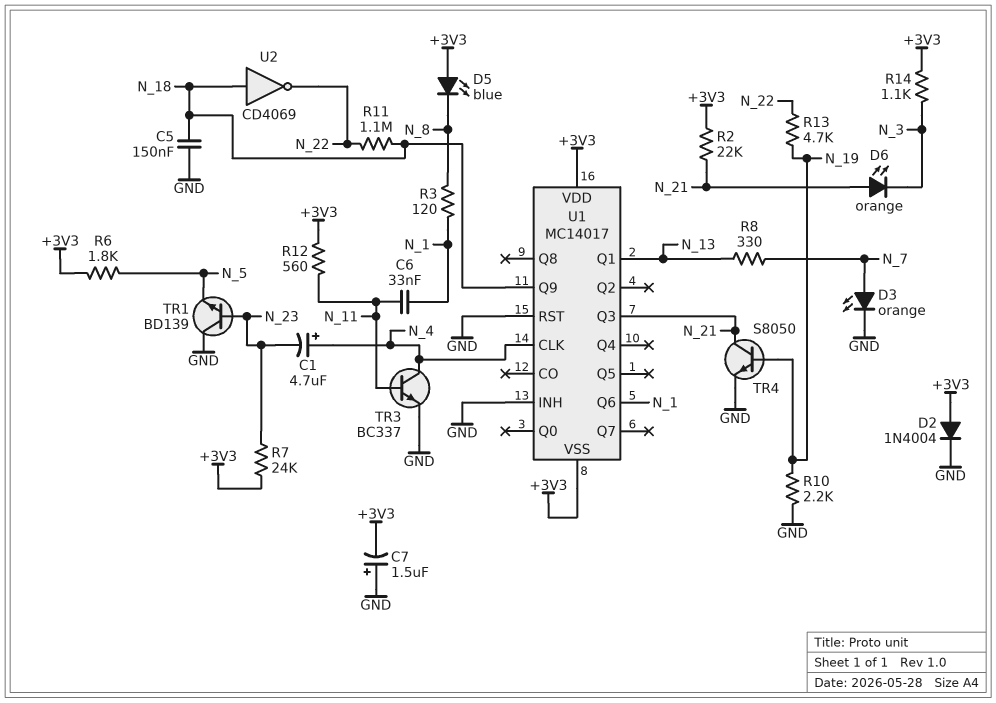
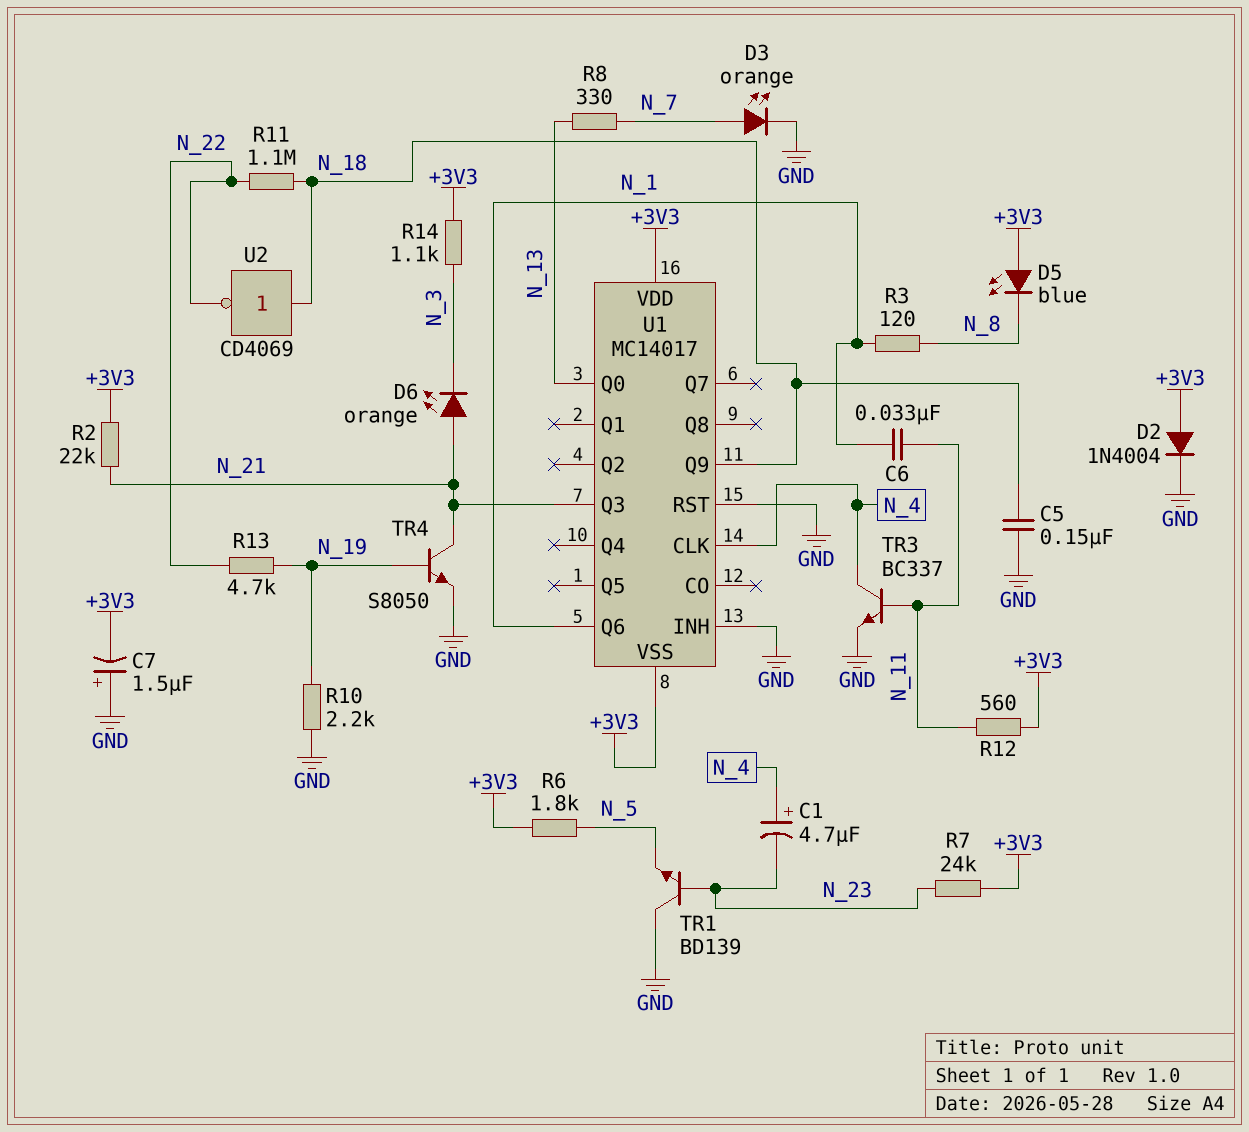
U1 pin Q0: none -> N_13
U1 pin Q1: N_13 -> none

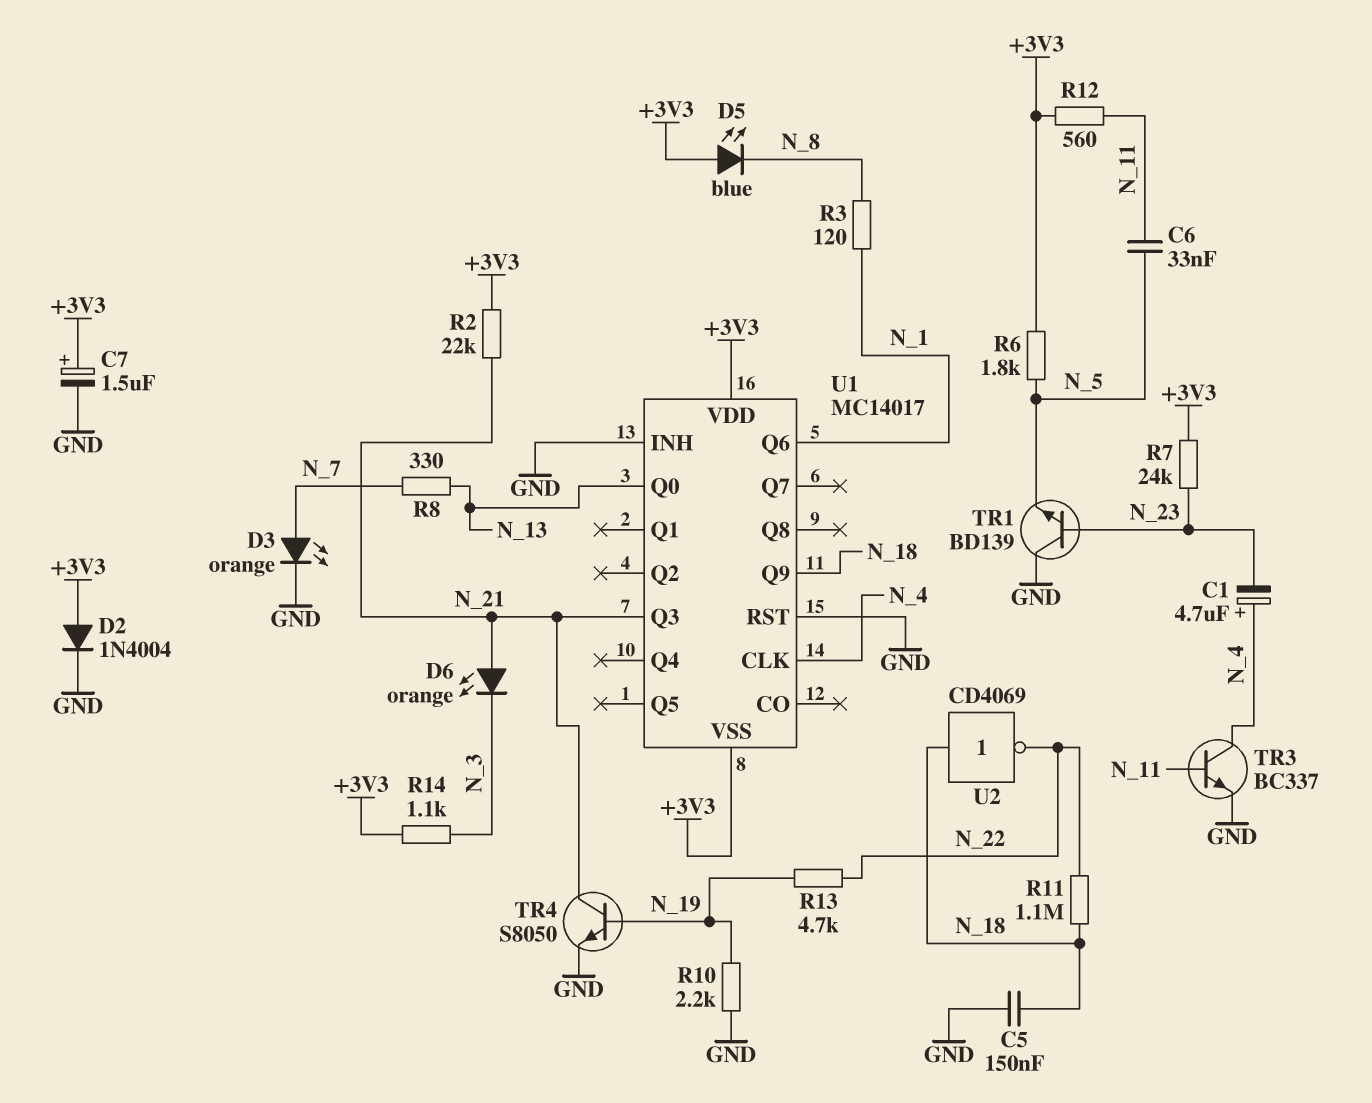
C6: 33nF (N_1, N_11) -> 33nF (N_5, N_11)
C7: 1.5uF (plus GND, minus +3V3) -> 1.5uF (plus +3V3, minus GND)

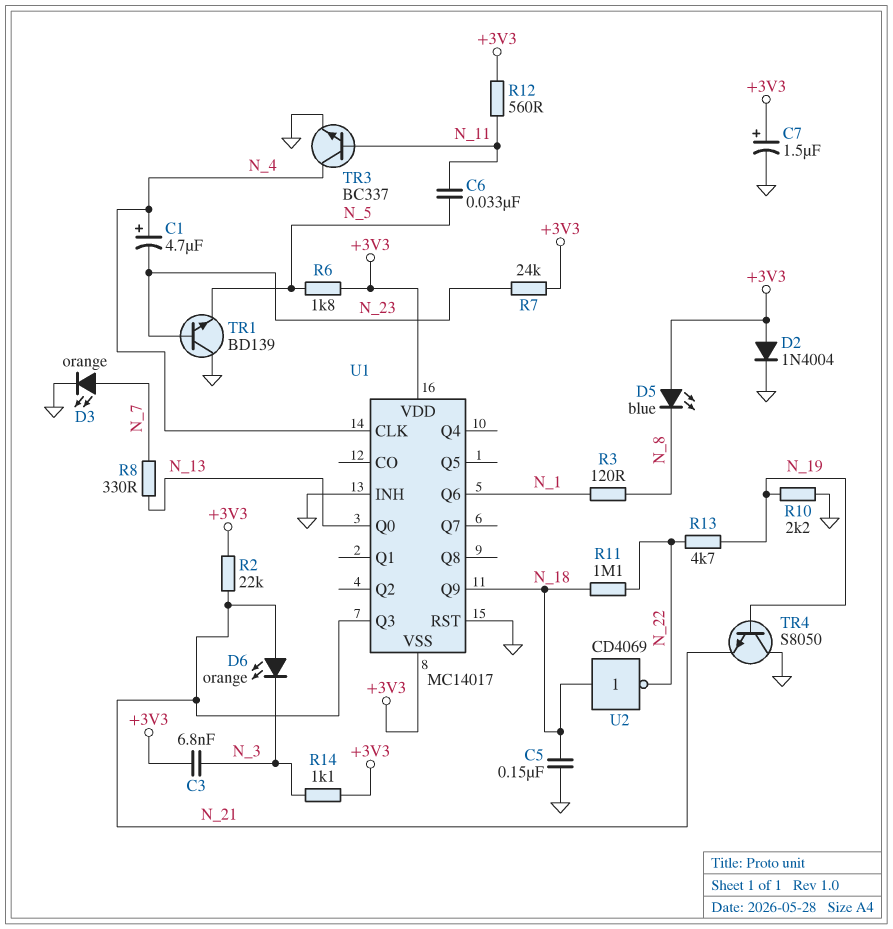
C3: none -> 6.8nF (+3V3, N_3)
TR4: NPN S8050 (B N_19, C N_21, E GND) -> NPN S8050 (B N_19, C GND, E N_21)

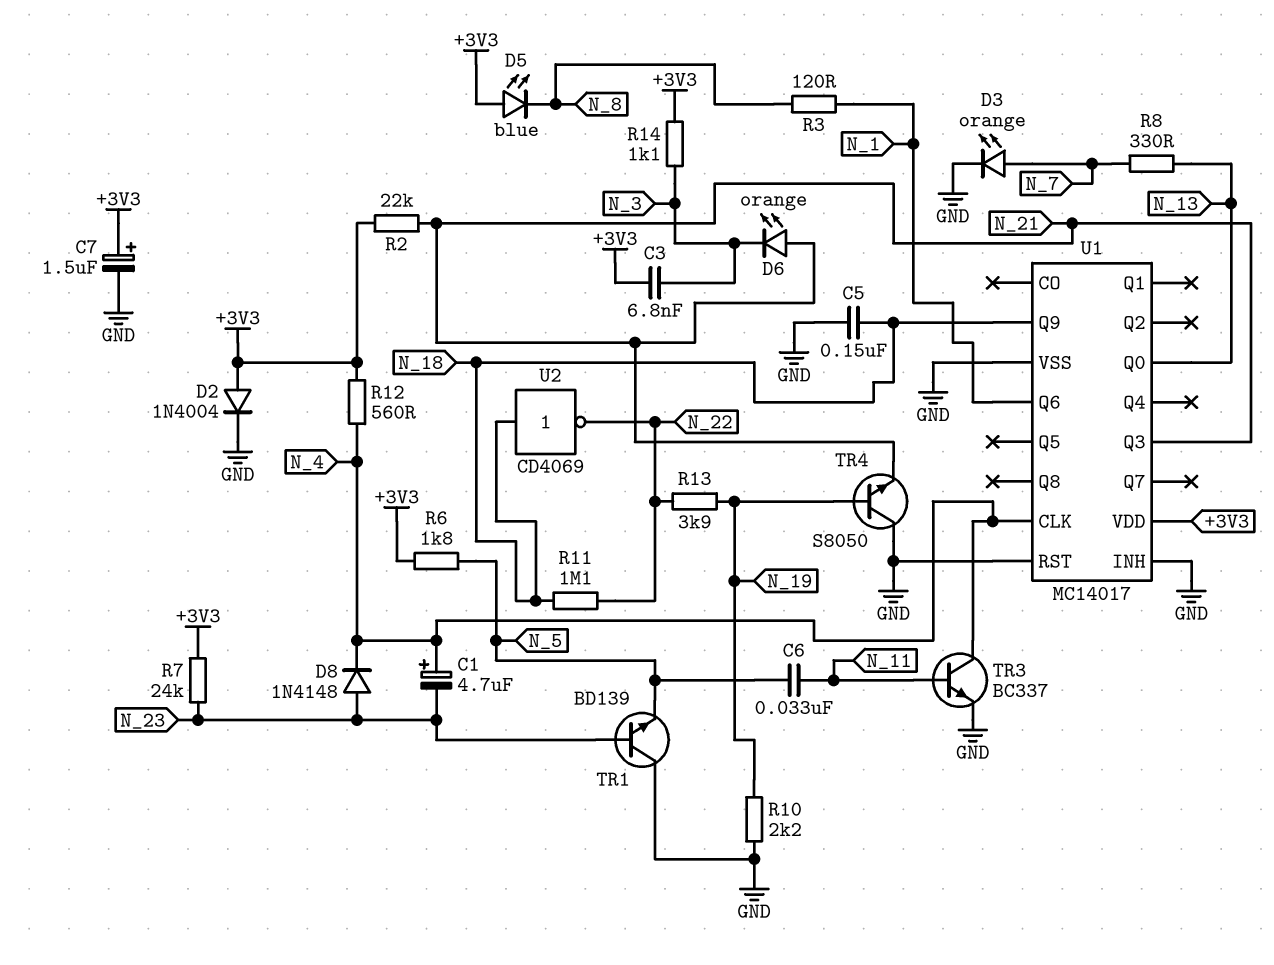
D8: none -> diode 1N4148 (A N_23, K N_4)
R12: 560 (+3V3, N_11) -> 560 (+3V3, N_4)
R13: 4.7k (N_19, N_22) -> 3.9k (N_19, N_22)
U1 pin VSS: +3V3 -> GND

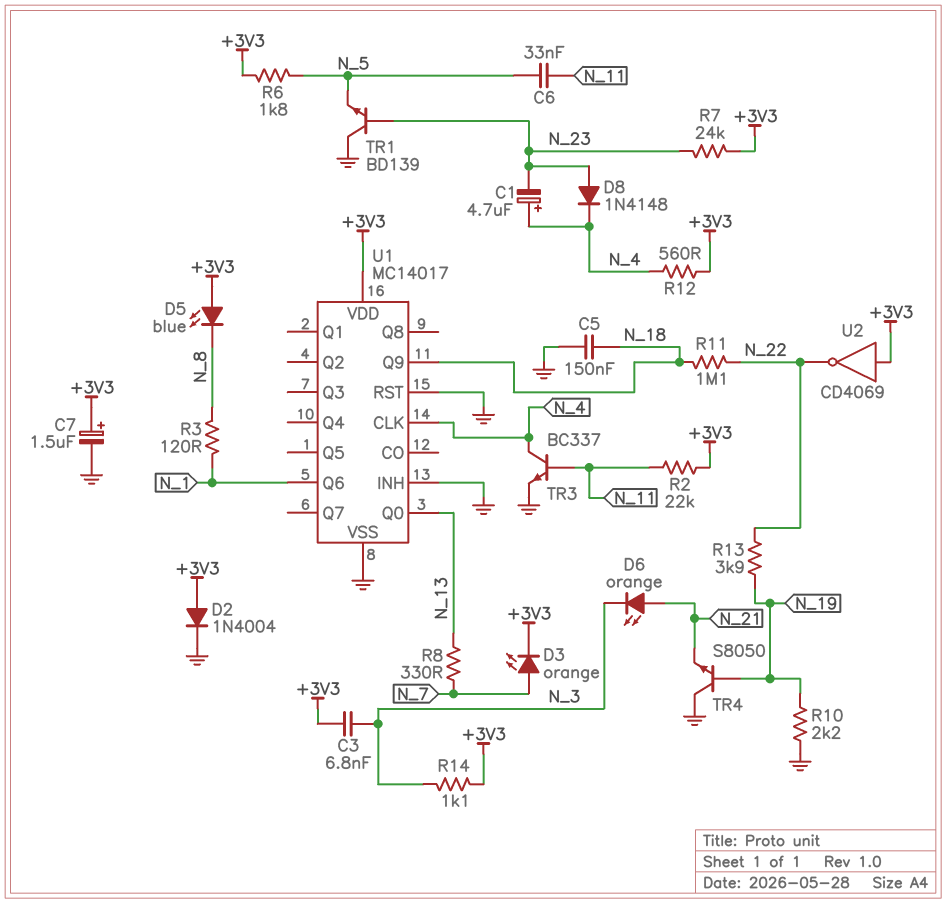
D3: LED orange (A N_7, K GND) -> LED orange (A N_7, K +3V3)
R2: 22k (+3V3, N_21) -> 22k (+3V3, N_11)
U1 pin Q3: N_21 -> none
U2: NOT CD4069 (in N_18, out N_22) -> NOT CD4069 (in +3V3, out N_22)

